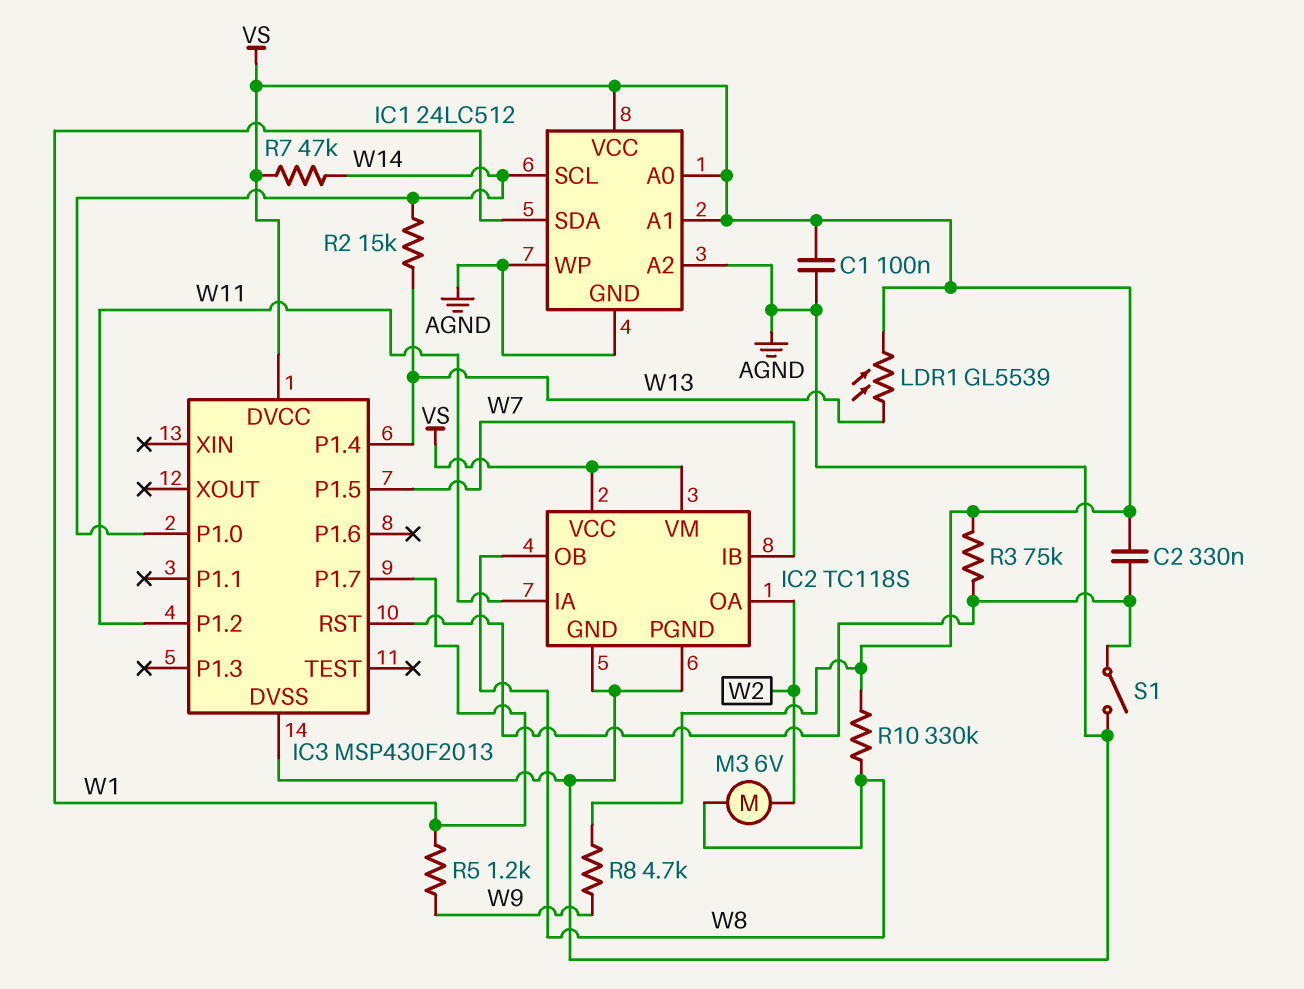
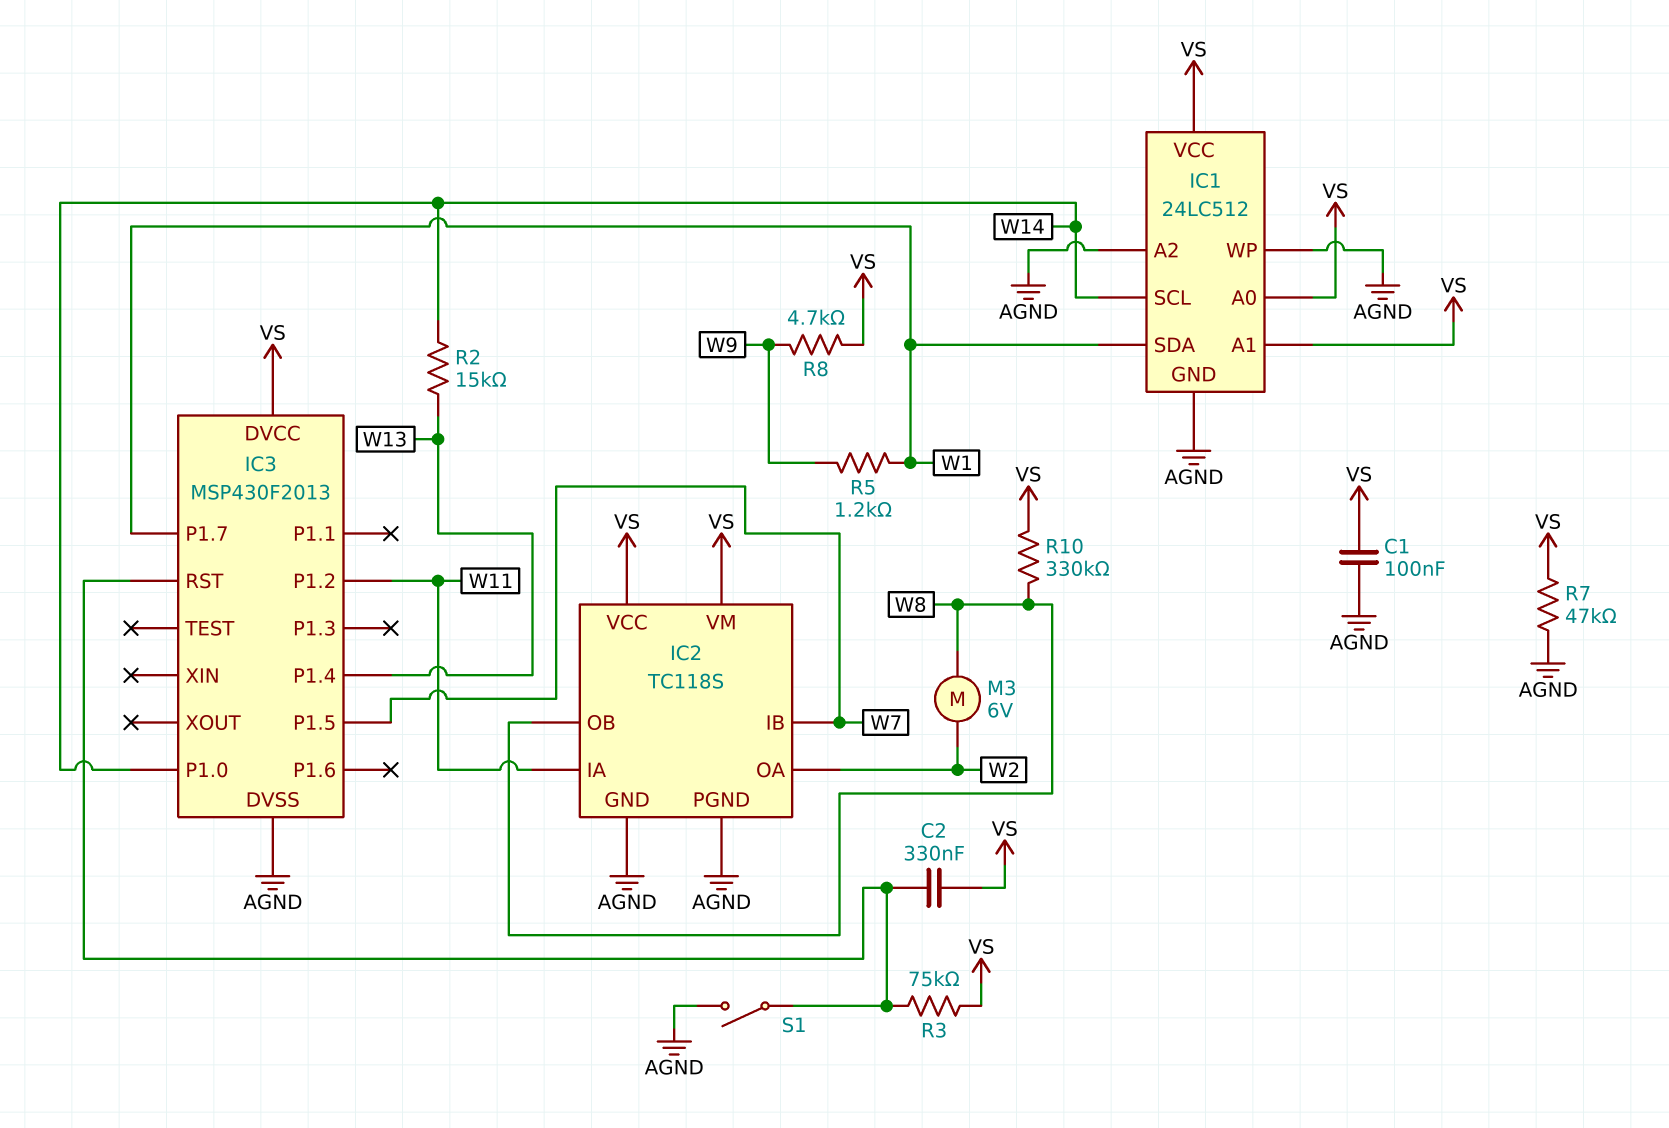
LDR1: GL5539 (VS, W13) -> none
R7: 47k (VS, W14) -> 47k (AGND, VS)

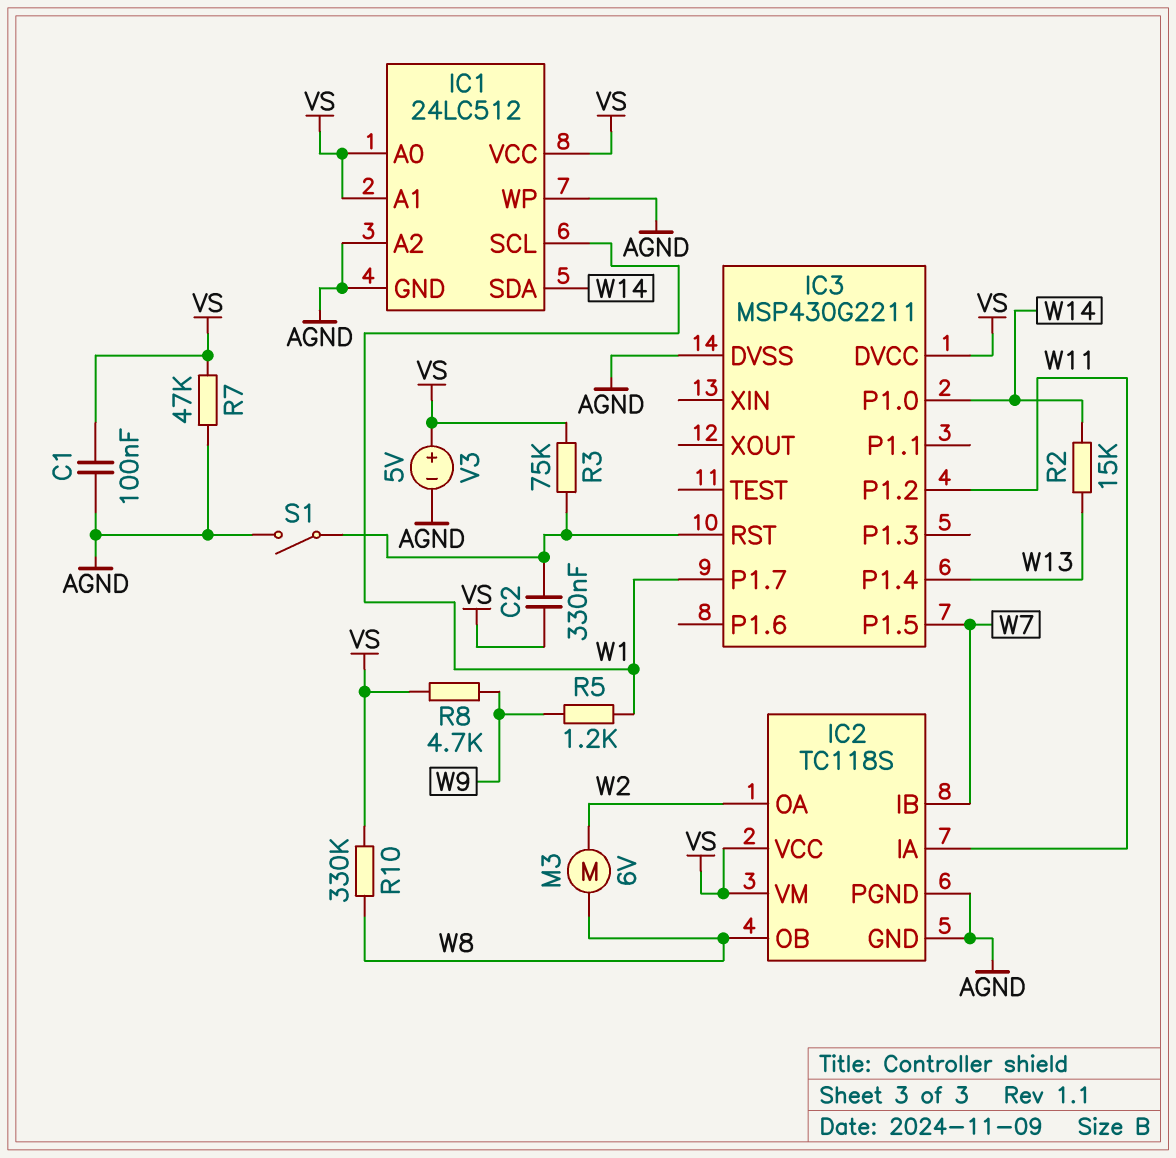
IC1 pin SCL: W14 -> W1
IC1 pin SDA: W1 -> W14
IC3: MSP430F2013 -> MSP430G2211
V3: none -> 5V (plus VS, minus AGND)

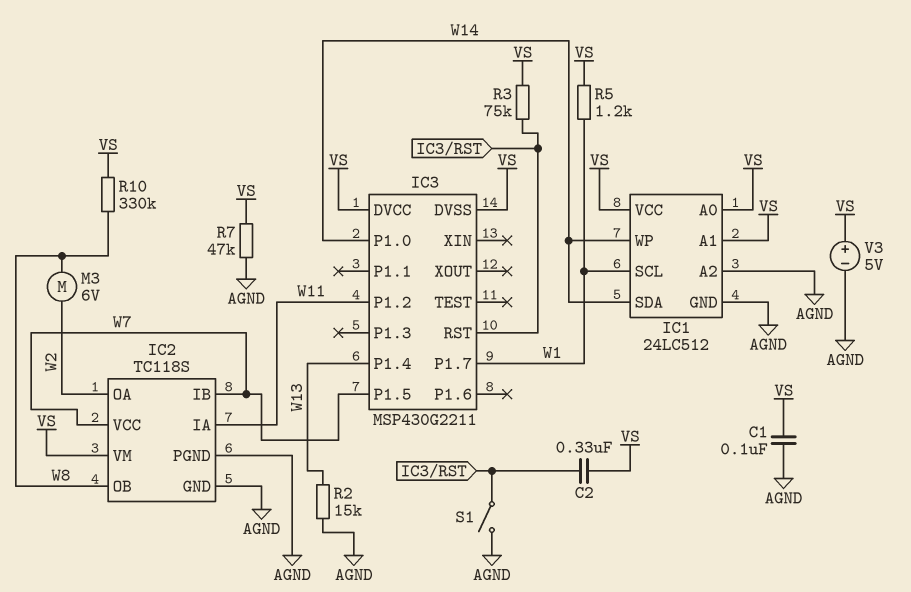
IC1 pin WP: AGND -> W14
IC2 pin VCC: VS -> W7
IC3 pin DVSS: AGND -> VS
R2: 15k (W13, W14) -> 15k (AGND, W13)
R5: 1.2k (W1, W9) -> 1.2k (VS, W1)
R8: 4.7k (VS, W9) -> none

